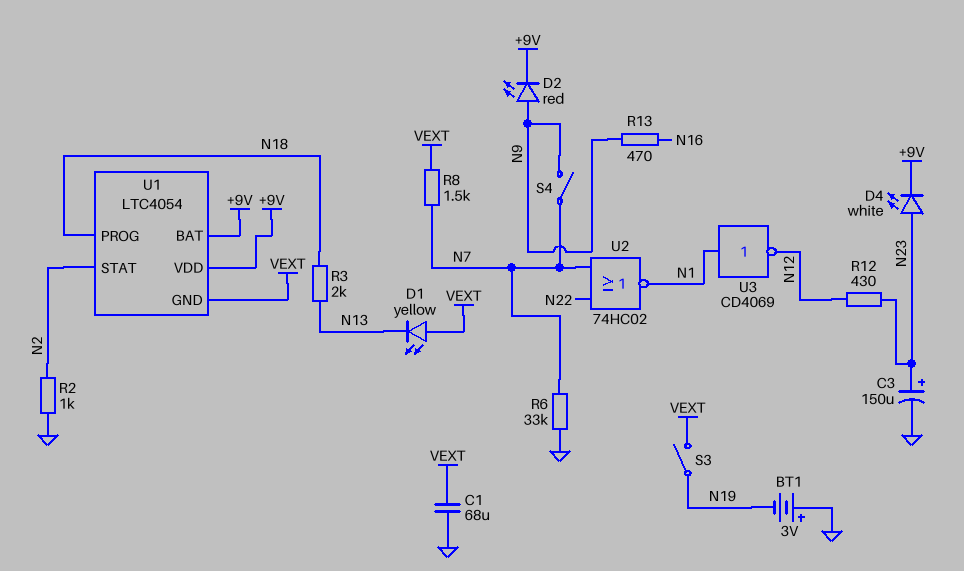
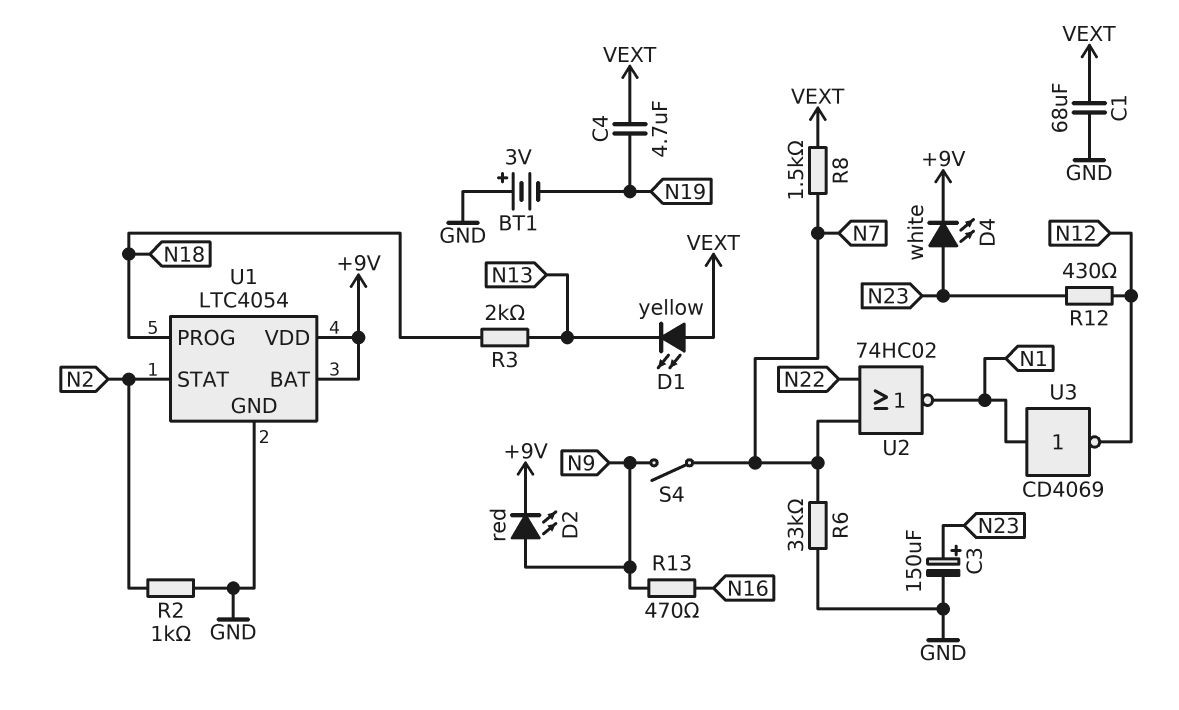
C4: none -> 4.7uF (N19, VEXT)
S3: switch (N19, VEXT) -> none
U1 pin GND: VEXT -> GND

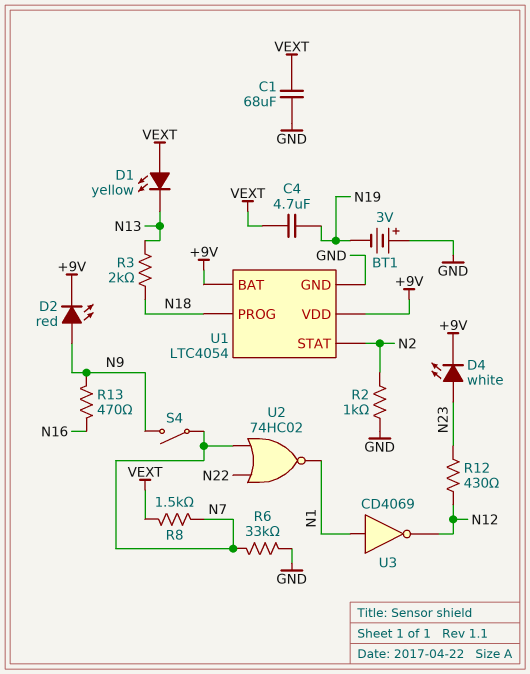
C3: 150uF (plus N23, minus GND) -> none

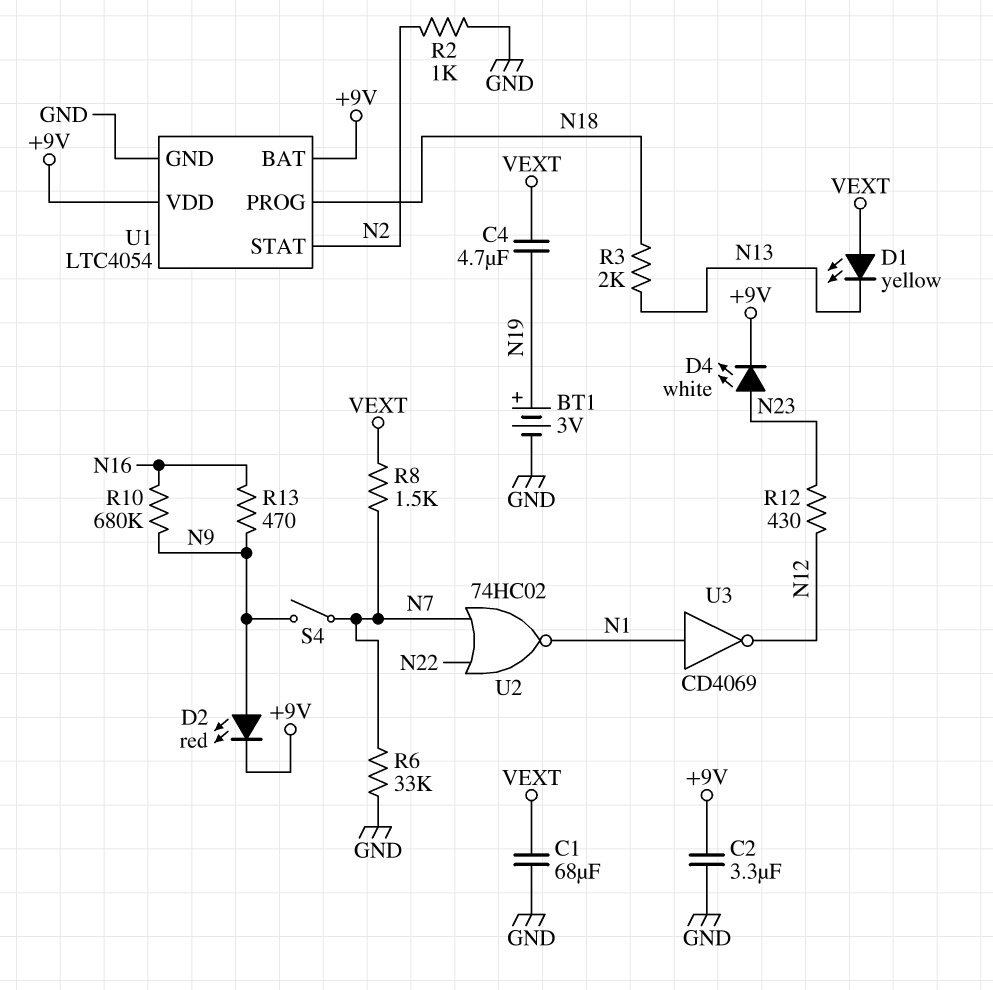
BT1: 3V (plus GND, minus N19) -> 3V (plus N19, minus GND)
C2: none -> 3.3uF (+9V, GND)
R10: none -> 680k (N9, N16)

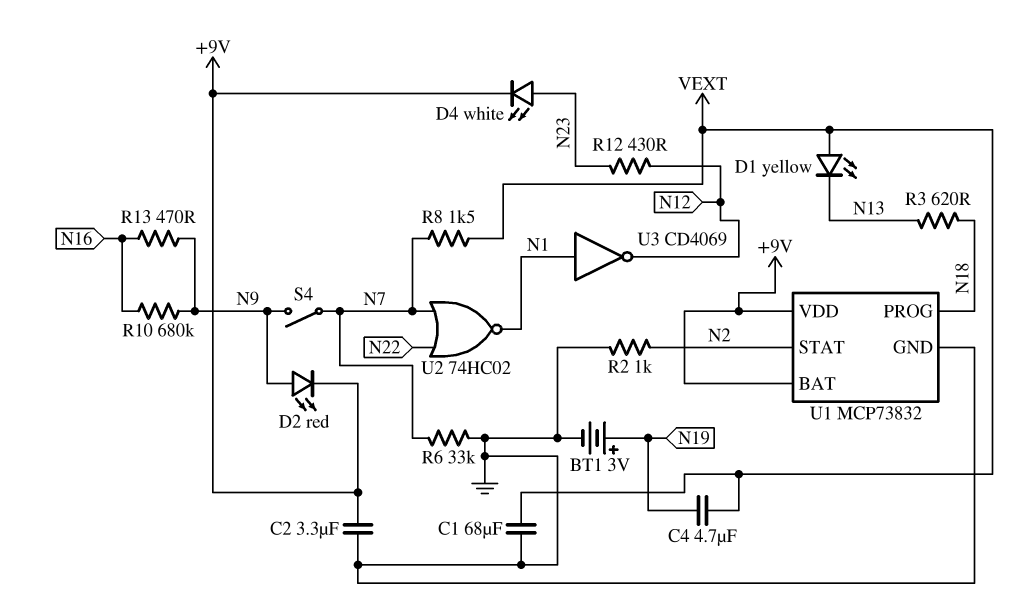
R3: 2k (N13, N18) -> 620 (N13, N18)
U1: LTC4054 -> MCP73832

